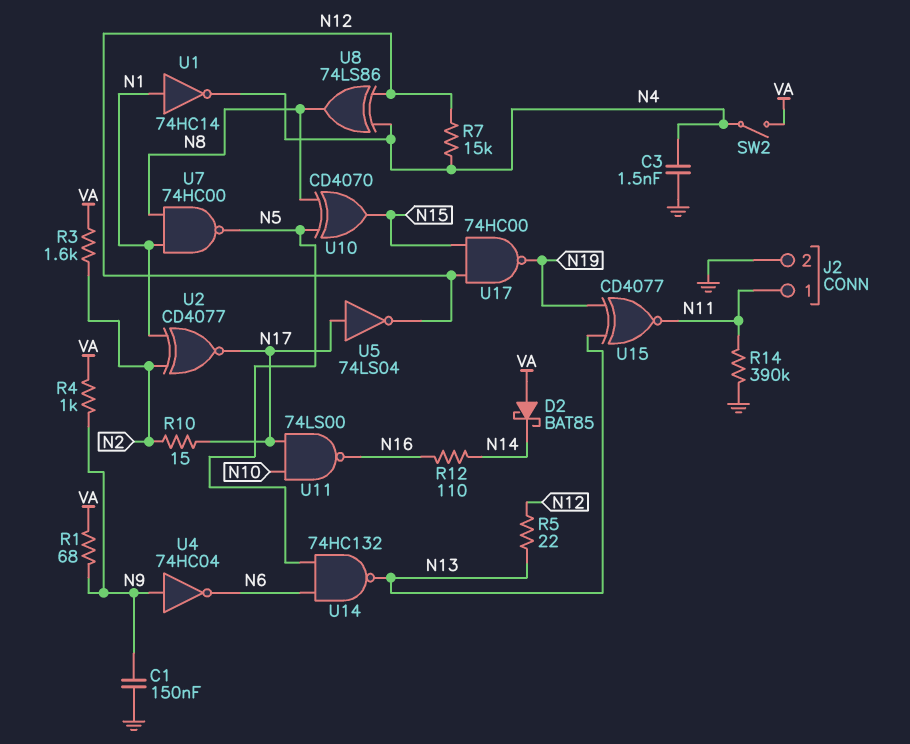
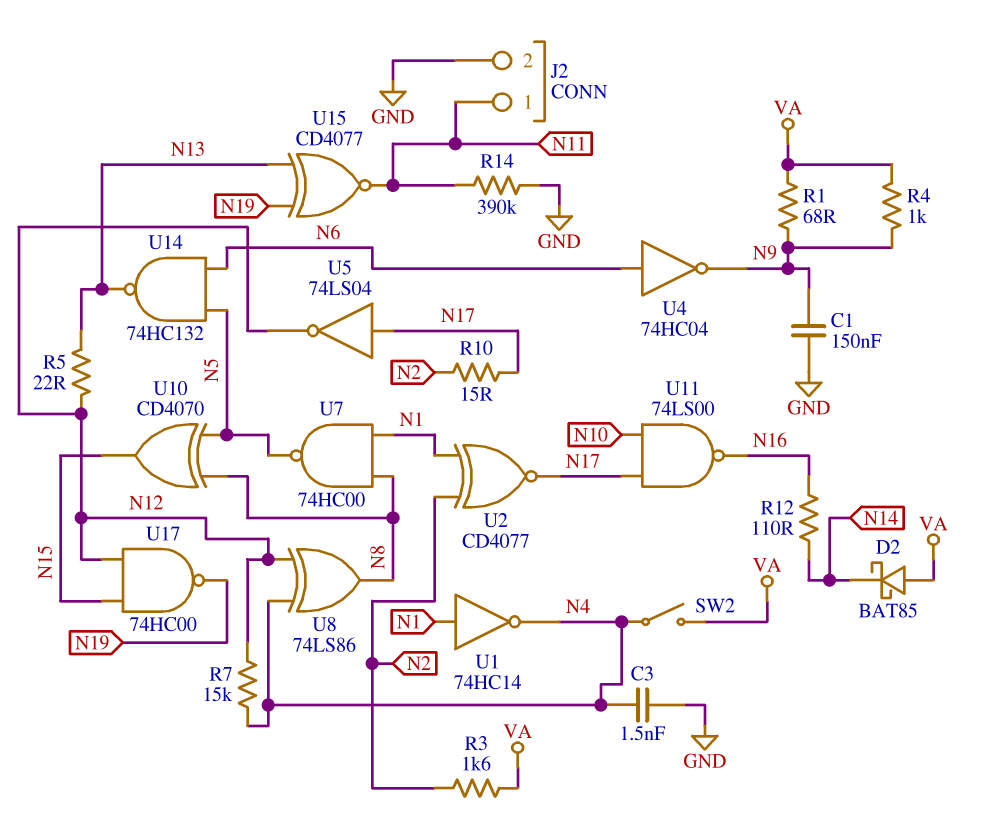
U4: NOT 74HC04 (in N9, out N6) -> NOT 74HC04 (in N6, out N9)

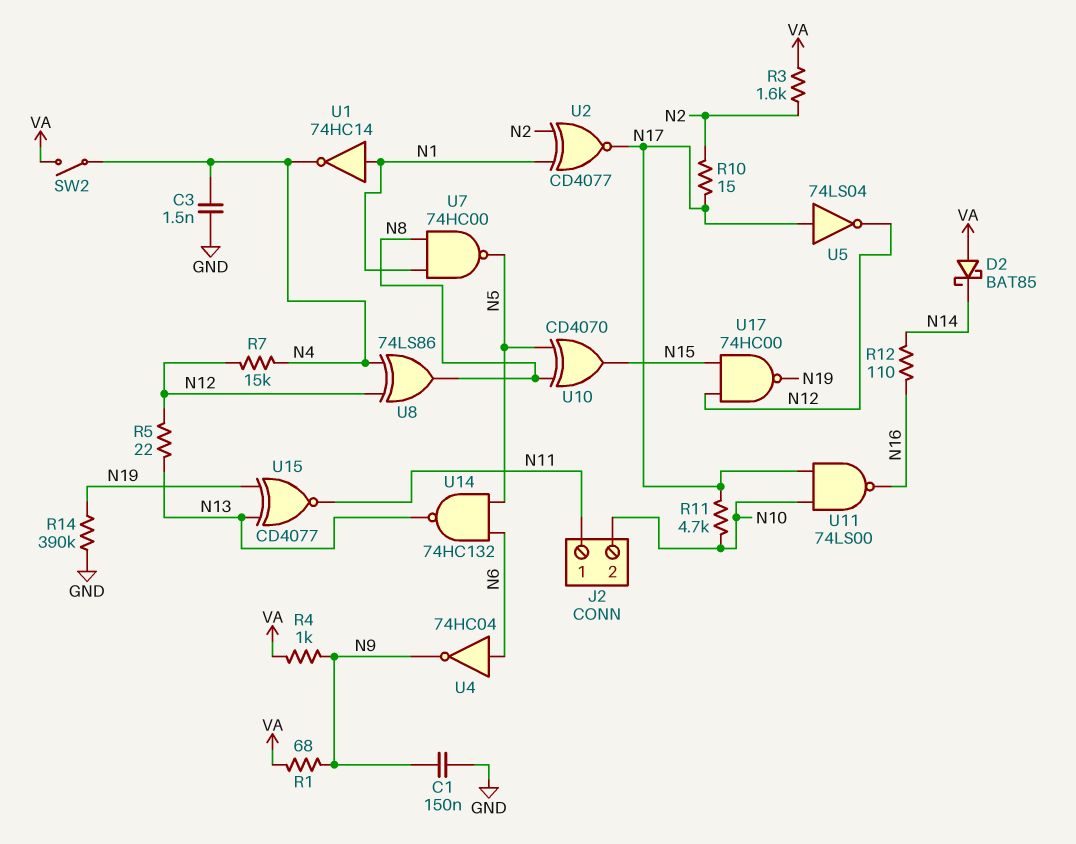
J2 pin 2: GND -> N10
R11: none -> 4.7k (N10, N17)
R14: 390k (GND, N11) -> 390k (GND, N19)

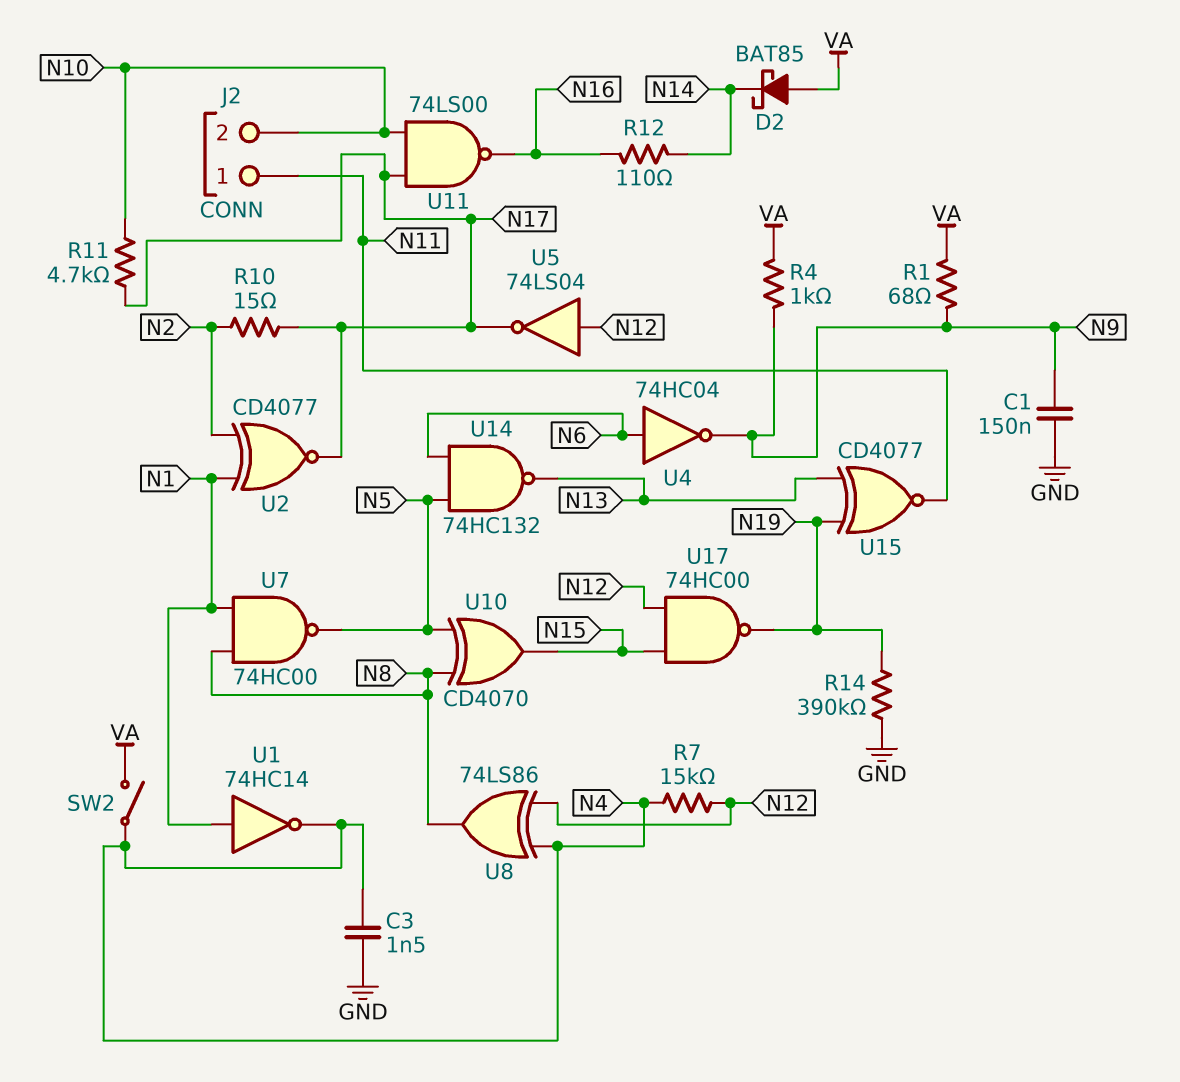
R3: 1.6k (N2, VA) -> none
R5: 22 (N12, N13) -> none
U5: NOT 74LS04 (in N17, out N12) -> NOT 74LS04 (in N12, out N17)

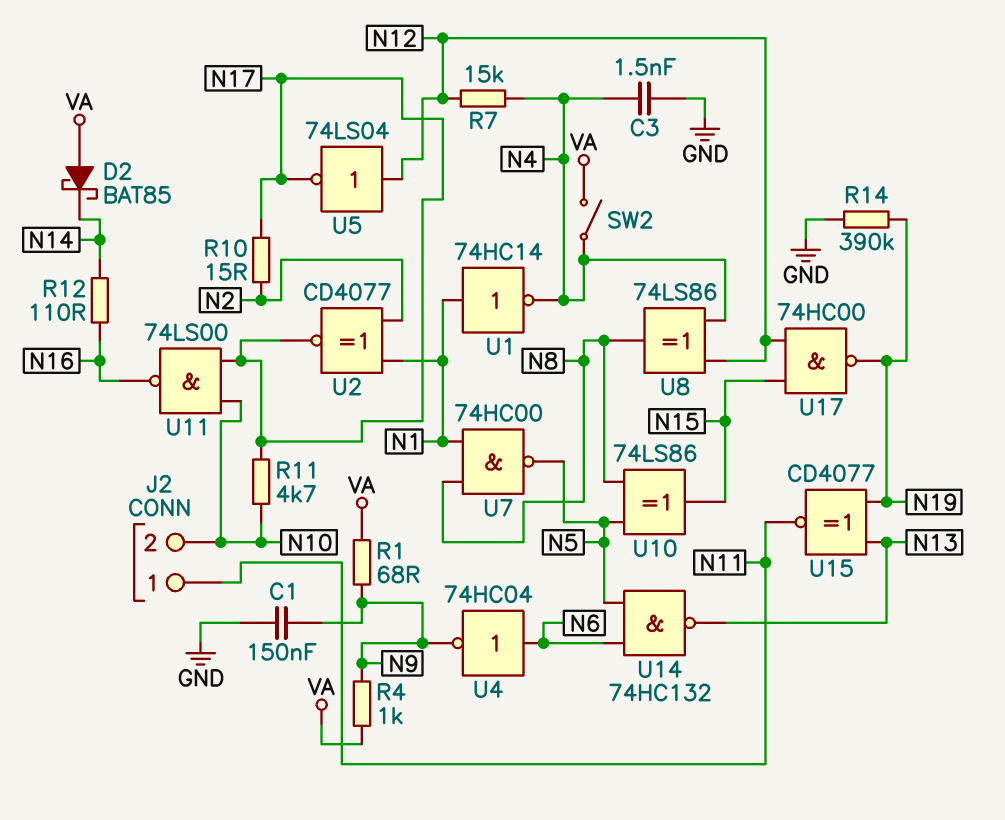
U10: XOR CD4070 (in N5, in N8, out N15) -> XOR 74LS86 (in N5, in N8, out N15)

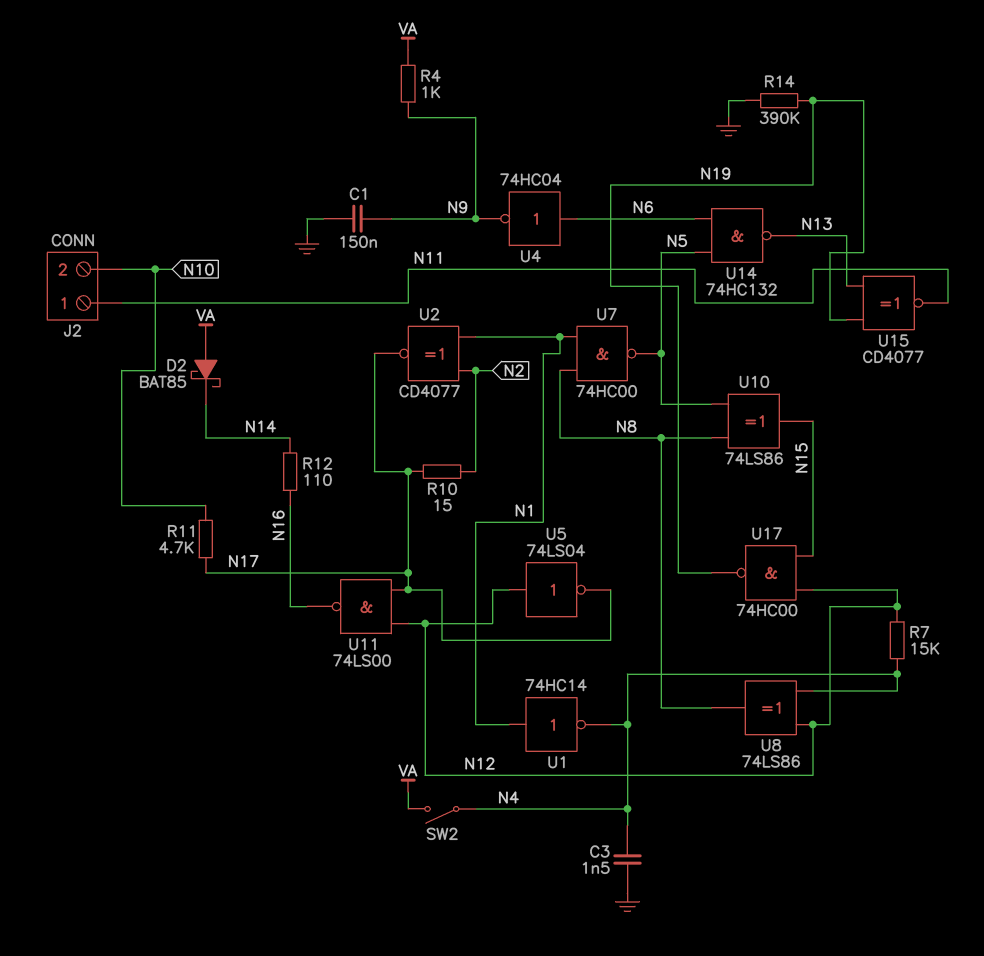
R1: 68 (N9, VA) -> none
U11: NAND 74LS00 (in N10, in N17, out N16) -> NAND 74LS00 (in N12, in N17, out N16)

